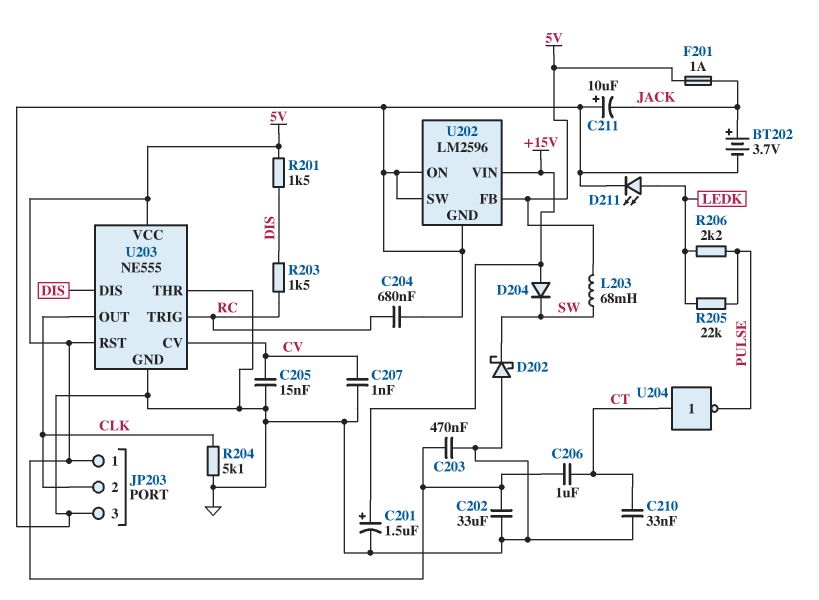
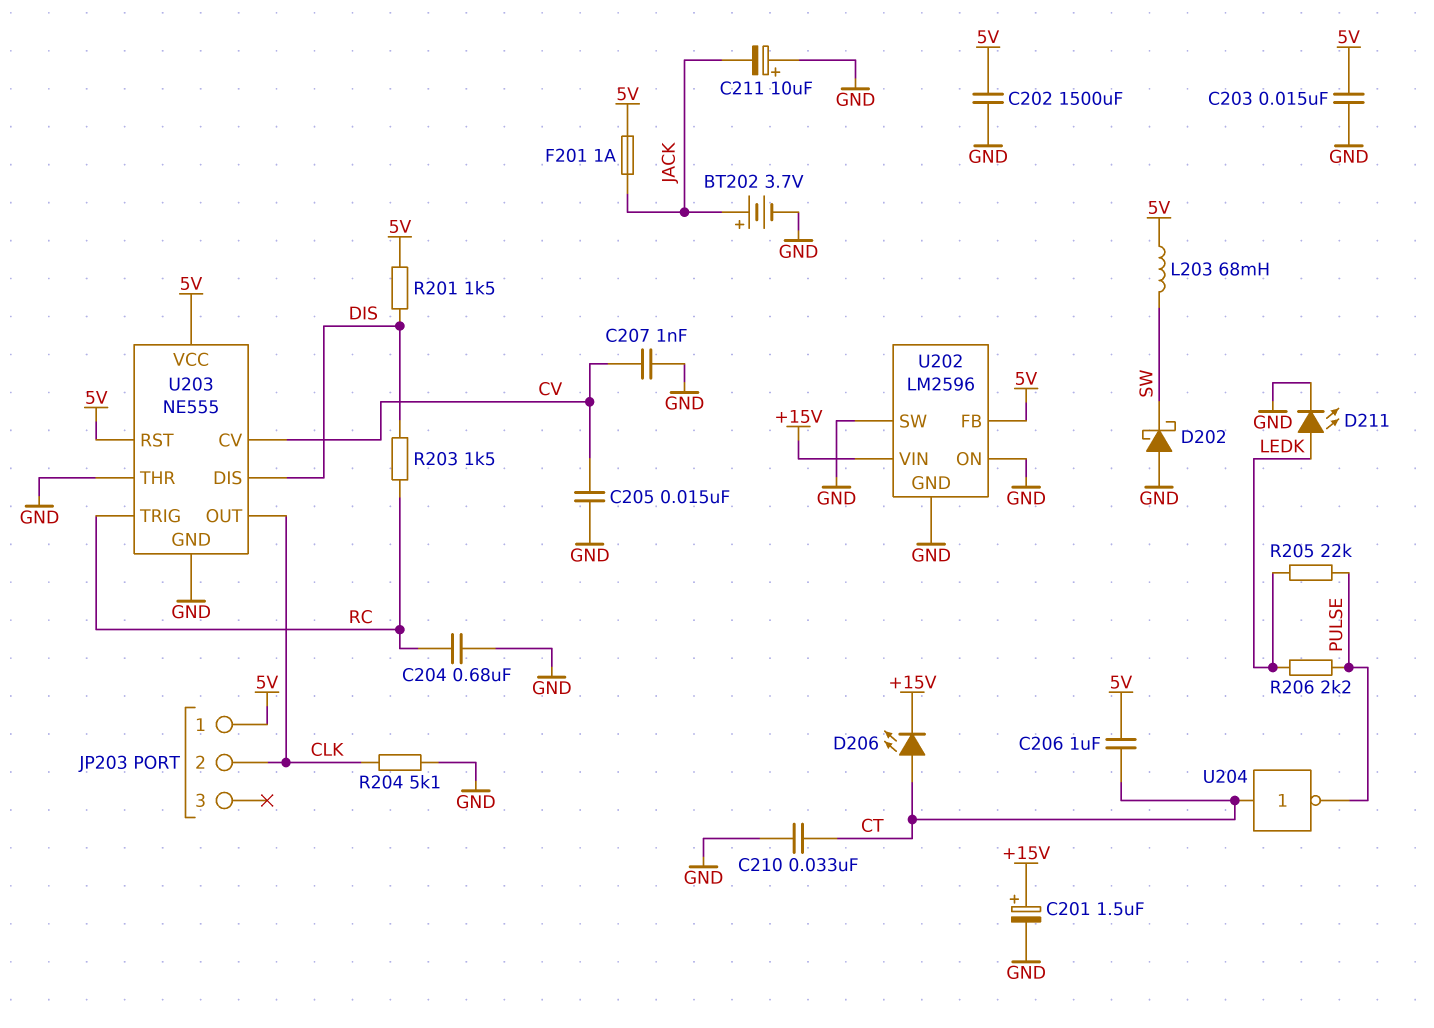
C202: 33uF (5V, GND) -> 1500uF (5V, GND)
C203: 470nF (5V, GND) -> 15nF (5V, GND)
D204: diode (A +15V, K SW) -> none
D206: none -> LED (A CT, K +15V)
JP203 pin 3: GND -> none

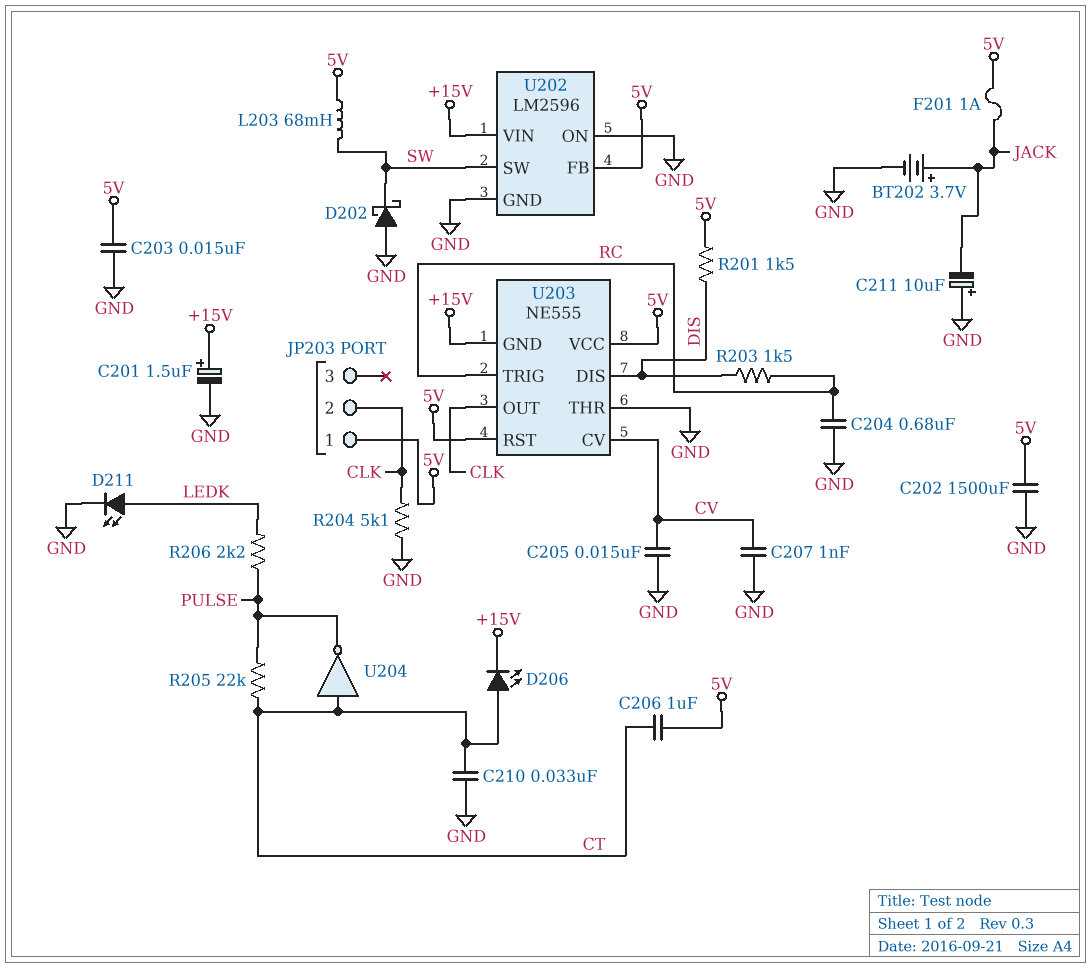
R205: 22k (LEDK, PULSE) -> 22k (CT, PULSE)
U202 pin SW: GND -> SW
U203 pin GND: GND -> +15V

